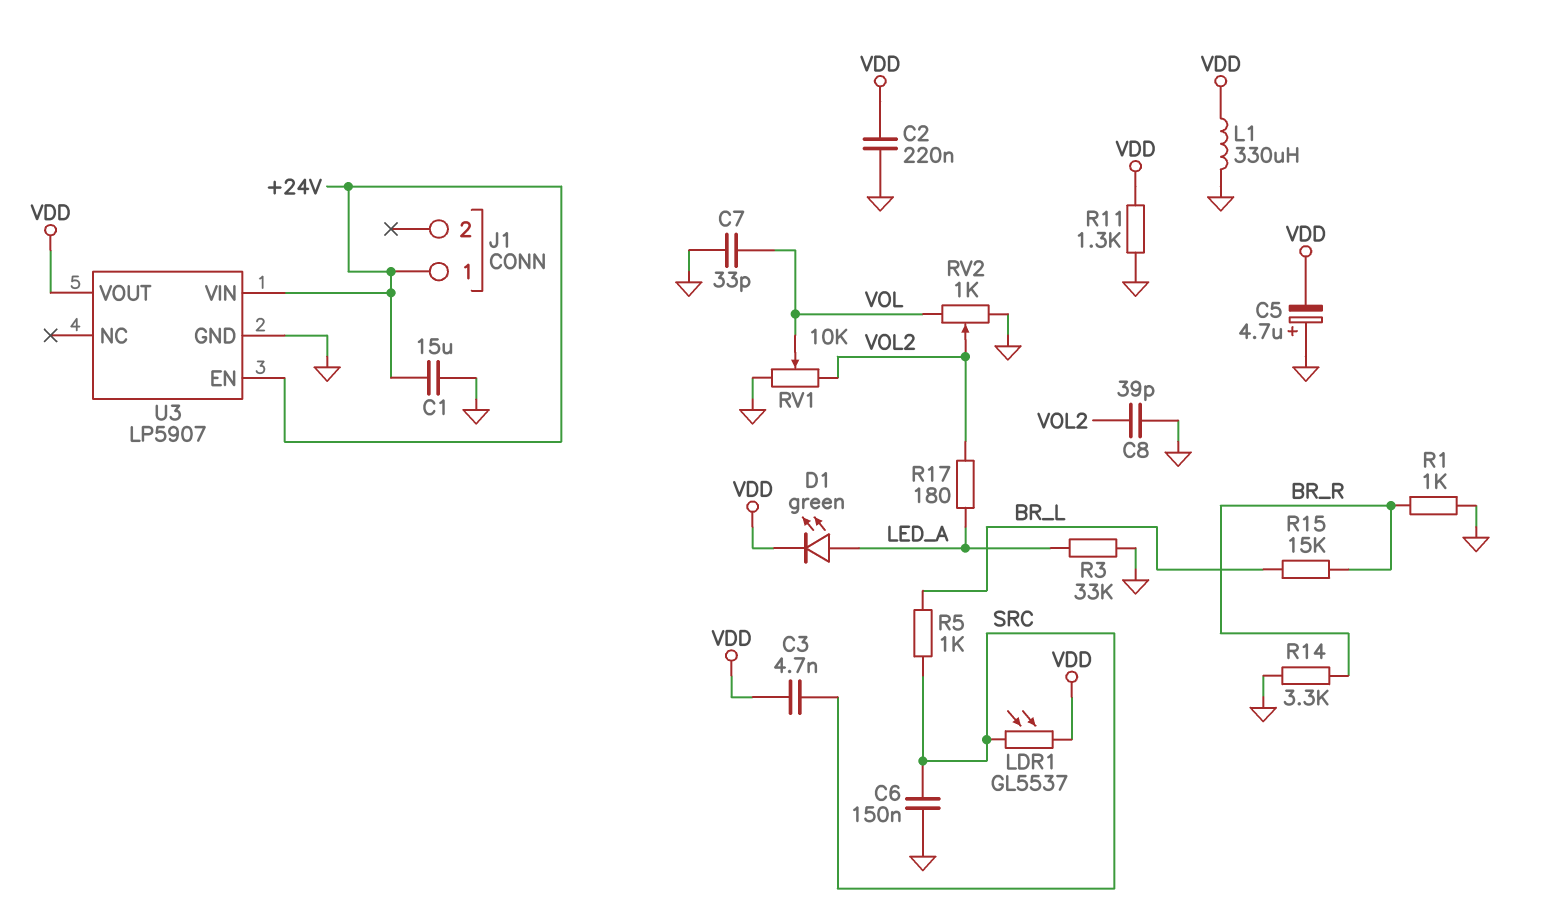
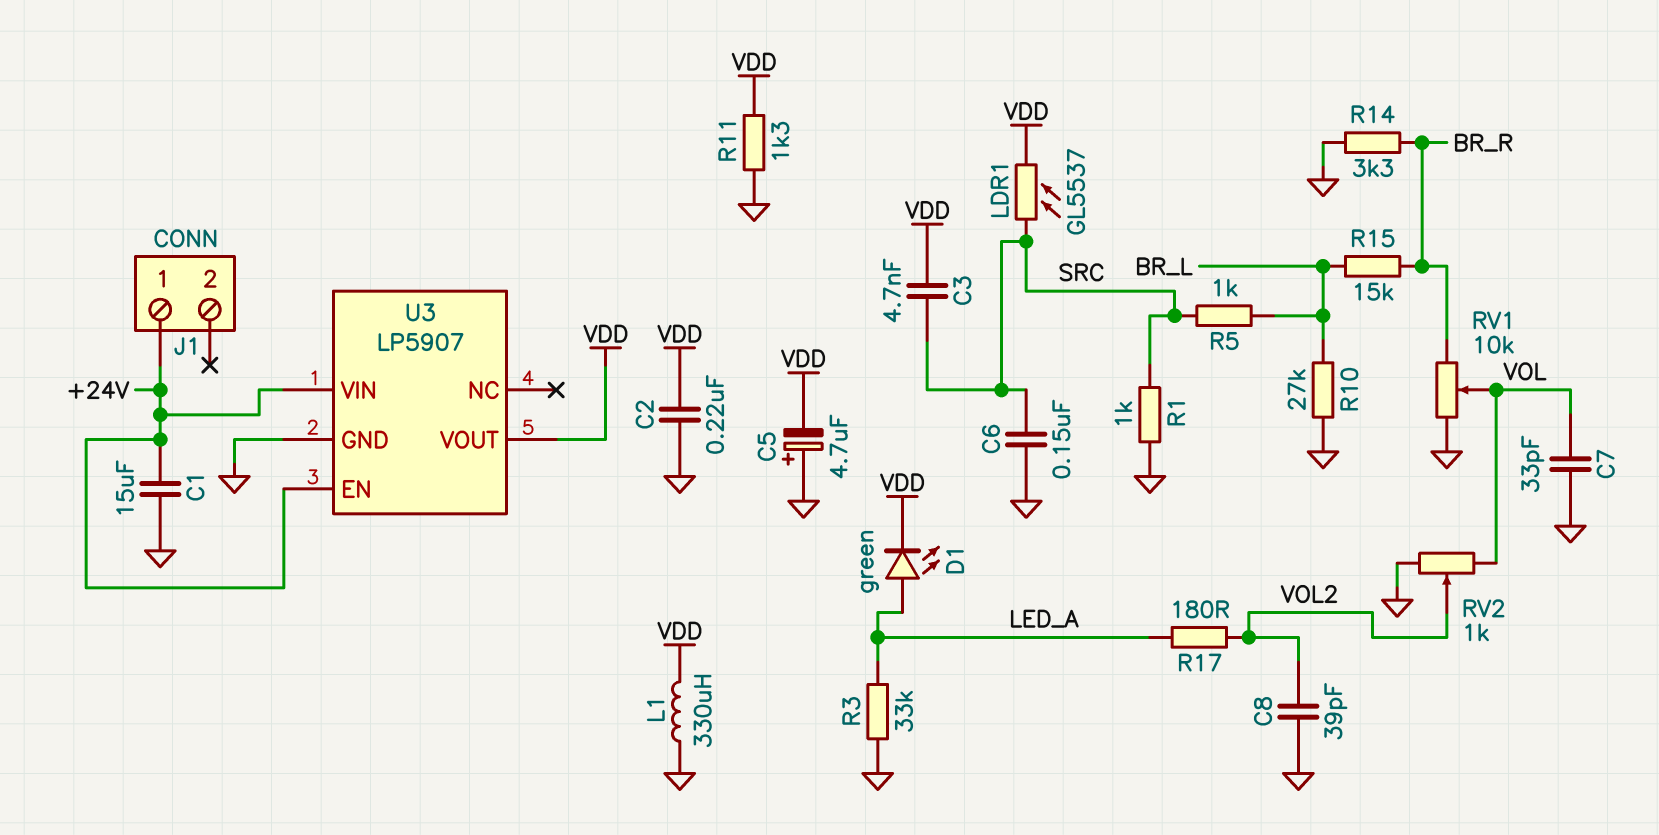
R1: 1k (BR_R, GND) -> 1k (GND, SRC)
R10: none -> 27k (BR_L, GND)
RV1: 10k (GND, VOL2, wiper VOL) -> 10k (BR_R, GND, wiper VOL)

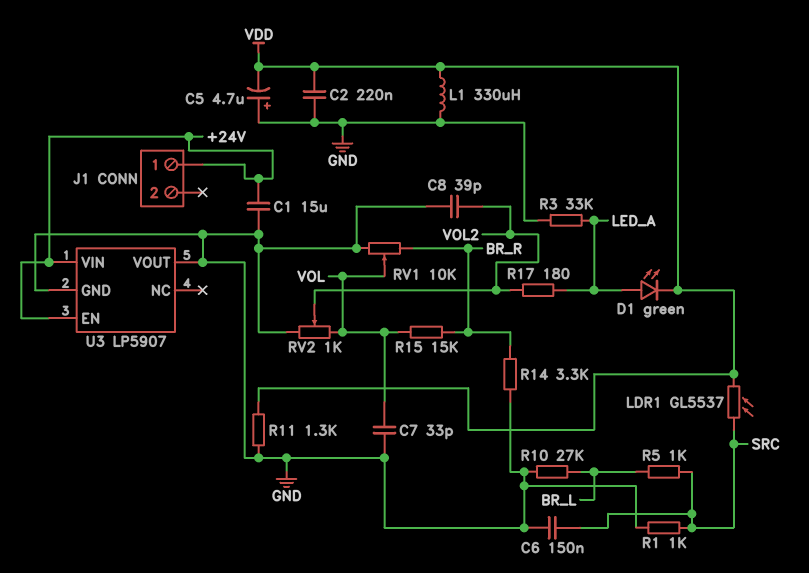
C3: 4.7nF (SRC, VDD) -> none
R15: 15k (BR_L, BR_R) -> 15k (BR_R, VOL)
U3 pin VOUT: VDD -> GND

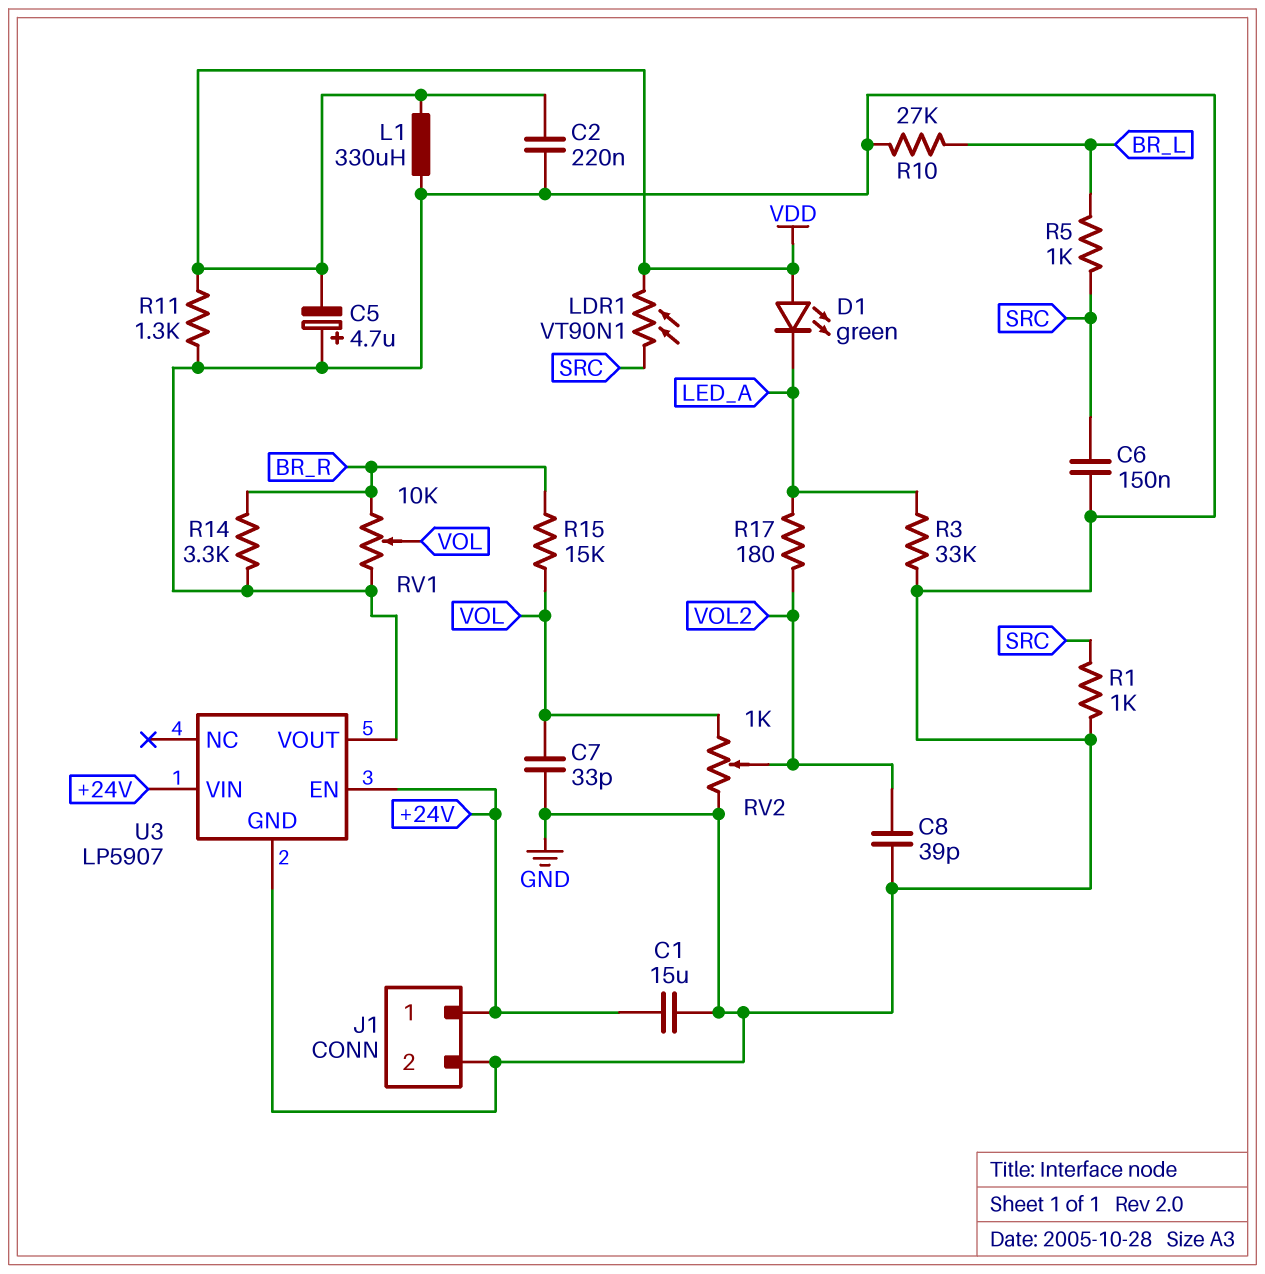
D1: LED green (A LED_A, K VDD) -> LED green (A VDD, K LED_A)
J1 pin 2: none -> GND
LDR1: GL5537 (SRC, VDD) -> VT90N1 (SRC, VDD)

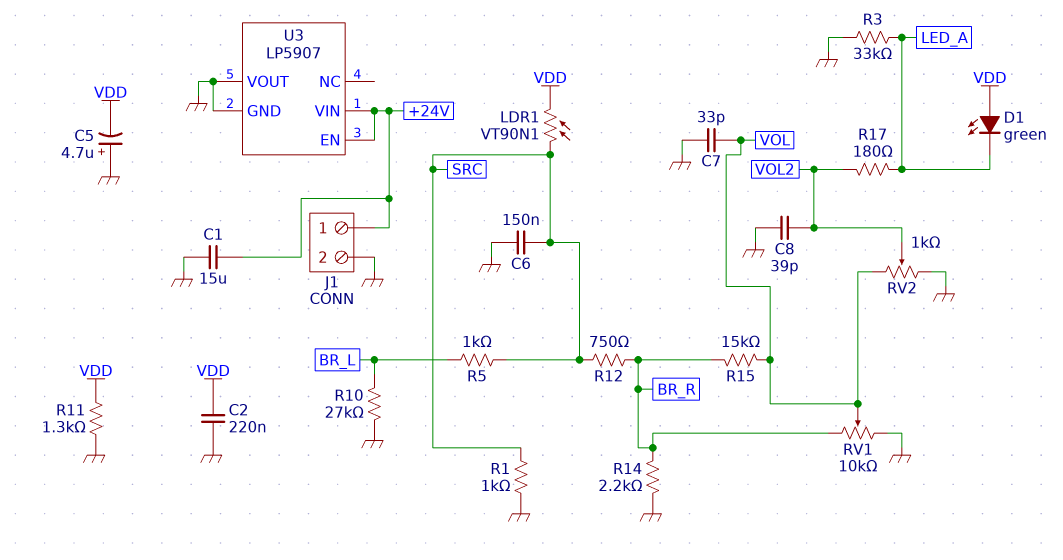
L1: 330uH (GND, VDD) -> none
R12: none -> 750 (BR_R, SRC)
R14: 3.3k (BR_R, GND) -> 2.2k (BR_R, GND)

